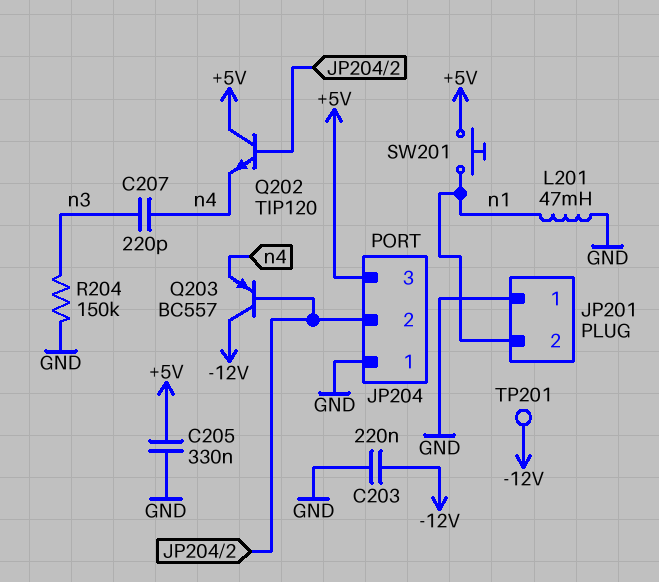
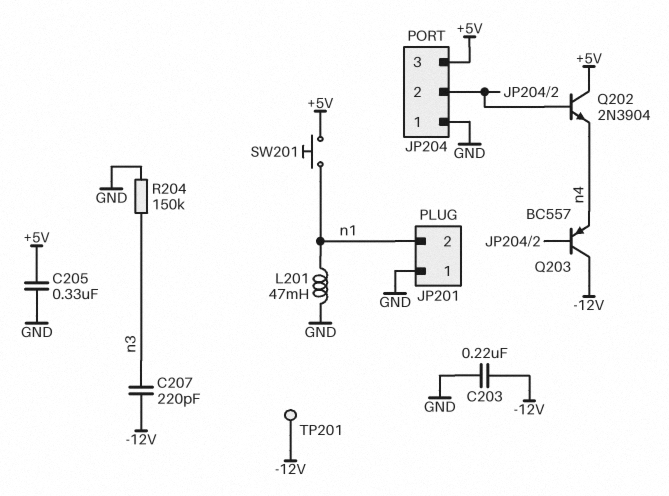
C207: 220pF (n3, n4) -> 220pF (-12V, n3)
Q202: NPN TIP120 (B JP204/2, C +5V, E n4) -> NPN 2N3904 (B JP204/2, C +5V, E n4)

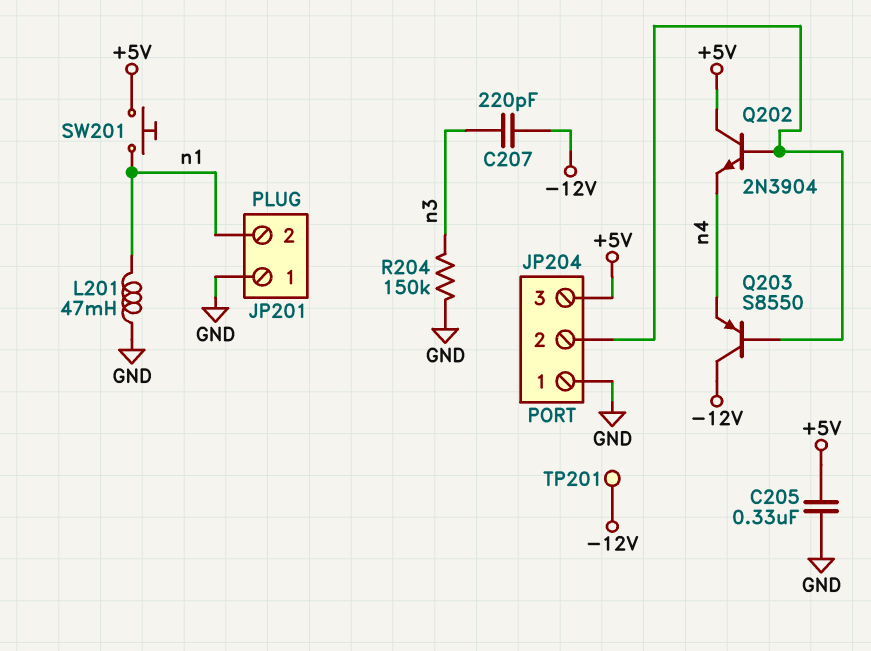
C203: 220nF (-12V, GND) -> none
Q203: PNP BC557 (B JP204/2, C -12V, E n4) -> PNP S8550 (B JP204/2, C -12V, E n4)

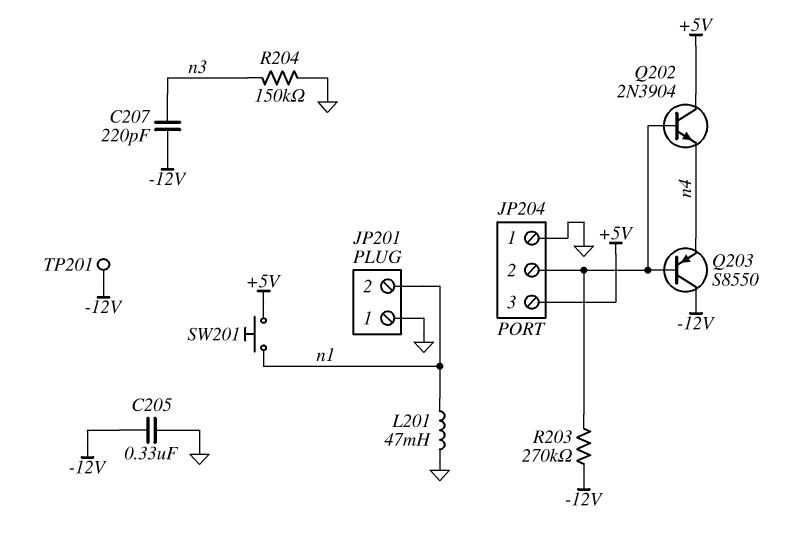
C205: 330nF (+5V, GND) -> 330nF (-12V, GND)
R203: none -> 270k (-12V, JP204/2)

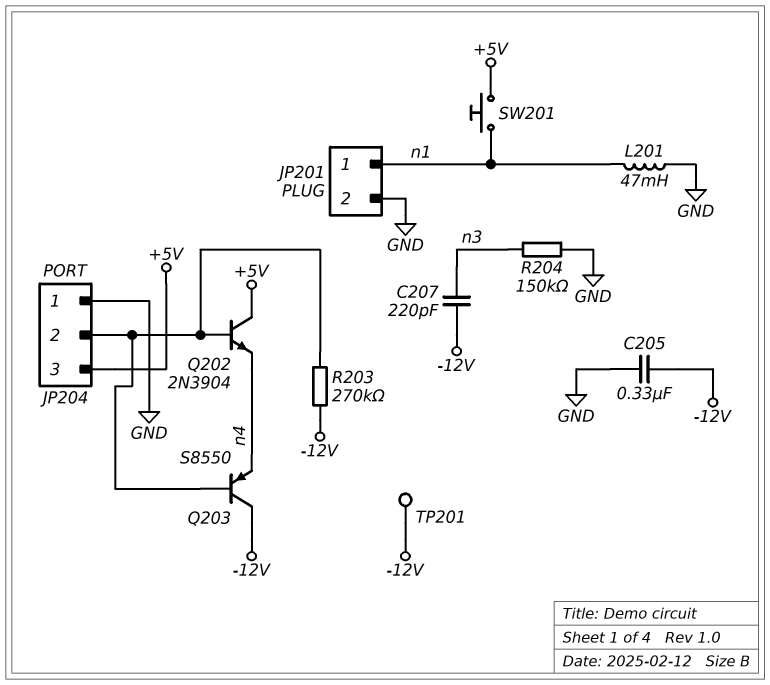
JP201 pin 1: GND -> n1
JP201 pin 2: n1 -> GND

